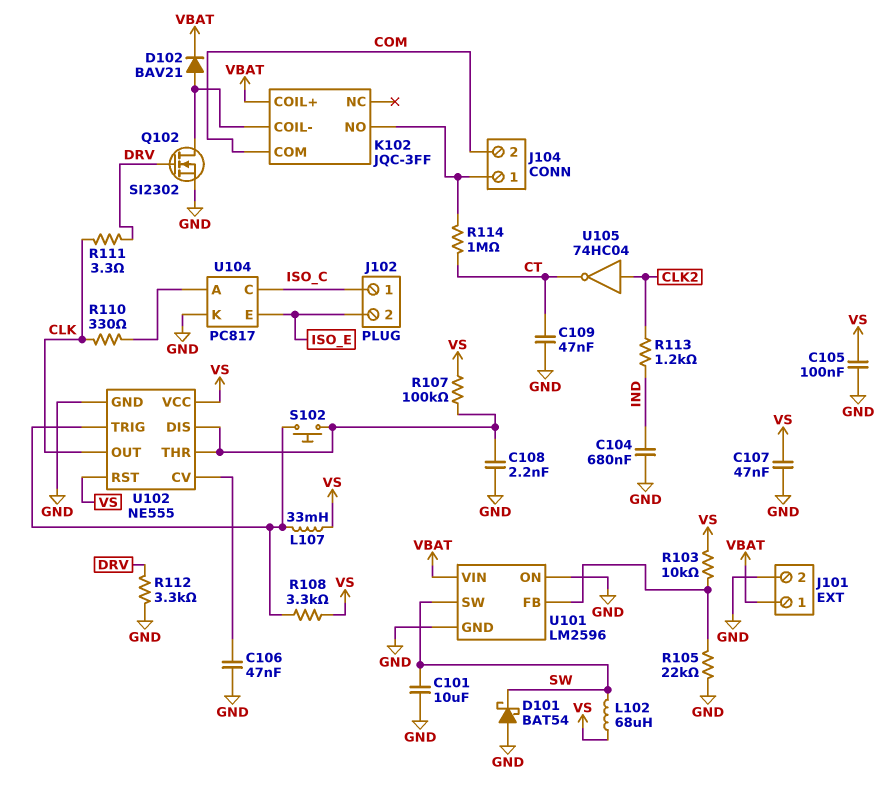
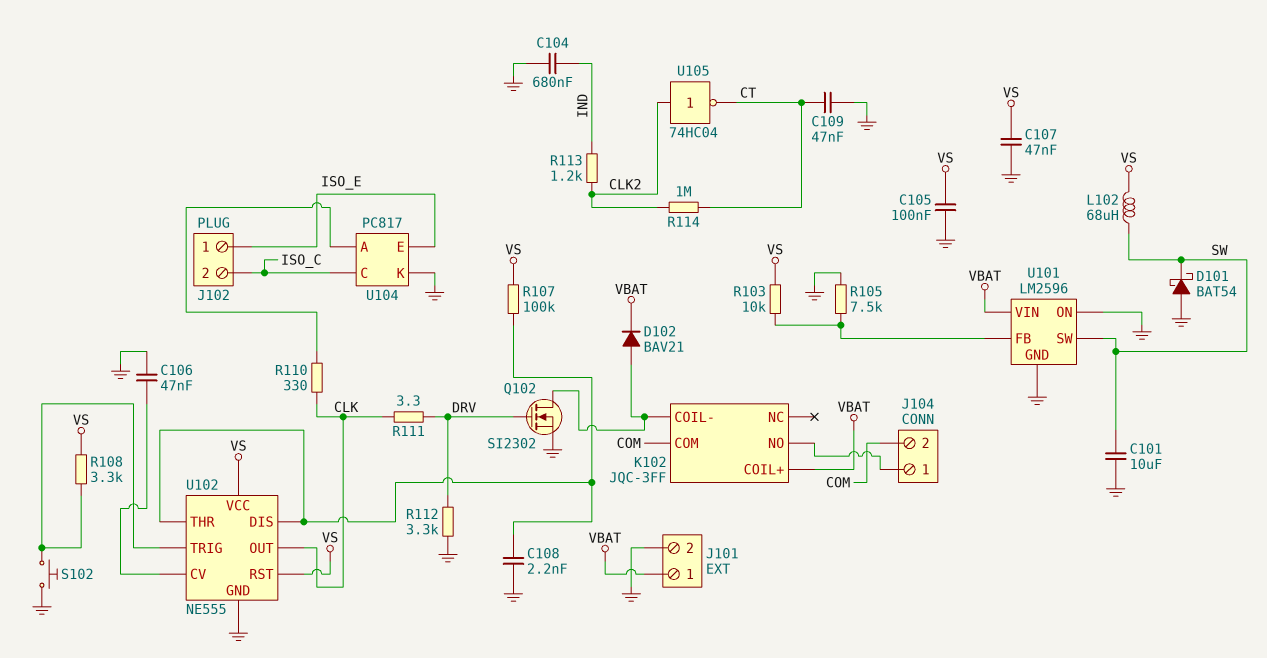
J102 pin 1: ISO_C -> ISO_E
J102 pin 2: ISO_E -> ISO_C
L107: 33mH (U102/TRIG, VS) -> none
R105: 22k (GND, U101/FB) -> 7.5k (GND, U101/FB)
R114: 1M (CT, J104/1) -> 1M (CLK2, CT)
S102: button (U102/DIS, U102/TRIG) -> button (GND, U102/TRIG)

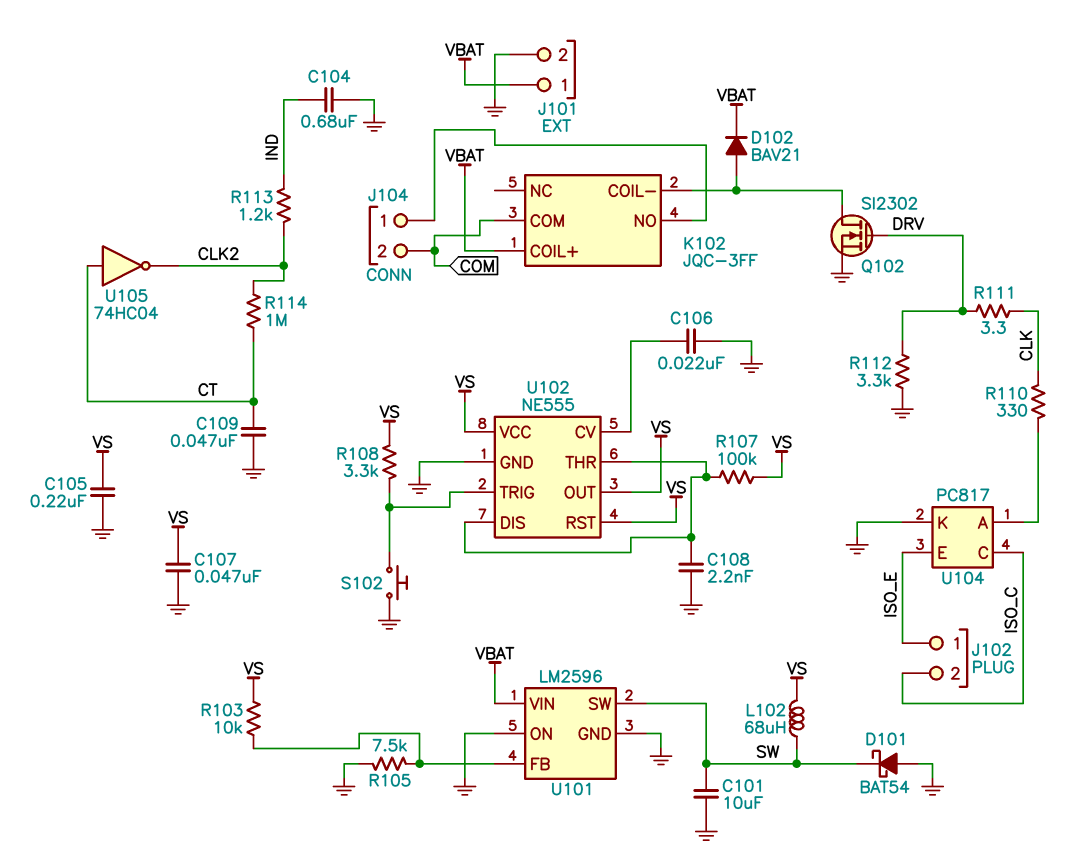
C105: 100nF (GND, VS) -> 220nF (GND, VS)
C106: 47nF (GND, U102/CV) -> 22nF (GND, U102/CV)
U102 pin OUT: CLK -> VS
U105: NOT 74HC04 (in CLK2, out CT) -> NOT 74HC04 (in CT, out CLK2)

